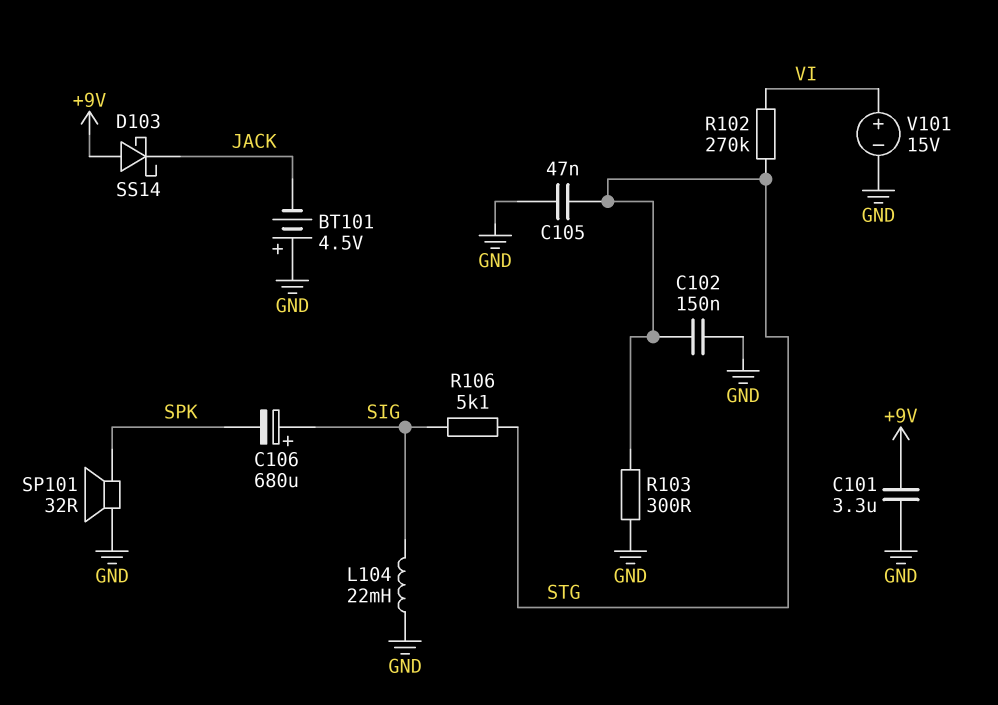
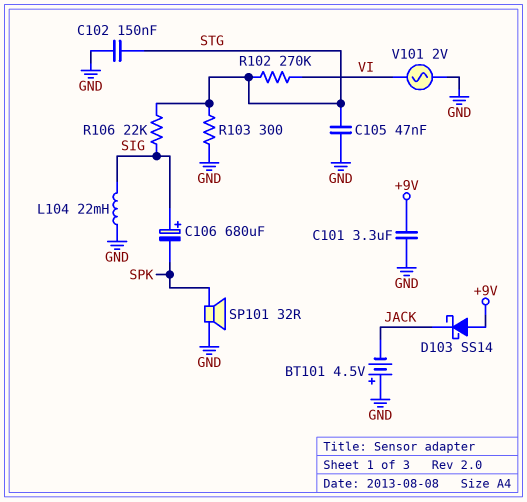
R106: 5.1k (SIG, STG) -> 22k (SIG, STG)
V101: 15V (plus VI, minus GND) -> AC 2V (GND, VI)

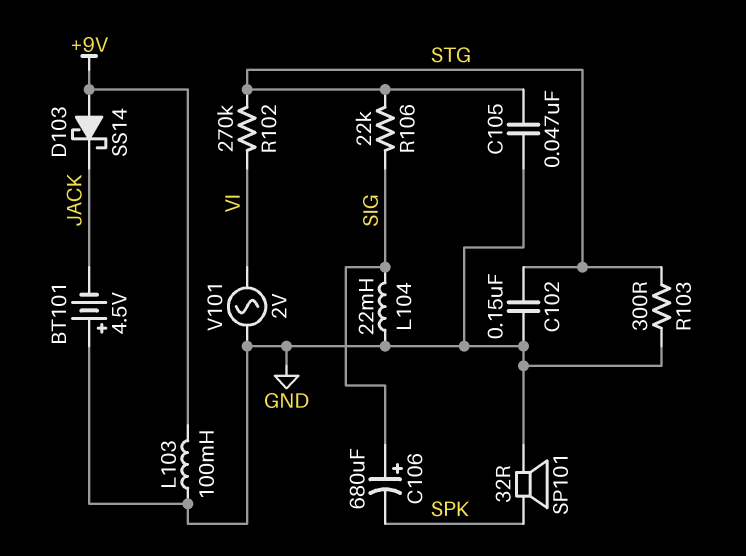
C101: 3.3uF (+9V, GND) -> none
L103: none -> 100mH (+9V, GND)

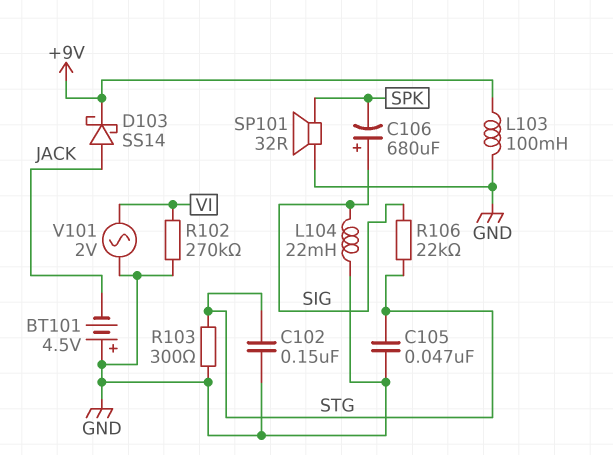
D103: schottky SS14 (A +9V, K JACK) -> schottky SS14 (A JACK, K +9V)
R102: 270k (STG, VI) -> 270k (GND, VI)

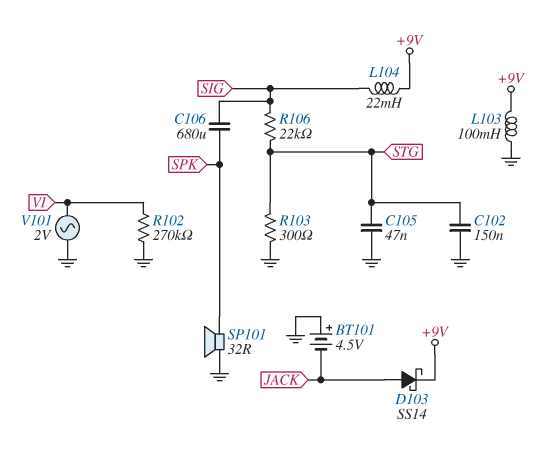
C106: 680uF (plus SIG, minus SPK) -> 680uF (SIG, SPK)
L104: 22mH (GND, SIG) -> 22mH (+9V, SIG)

